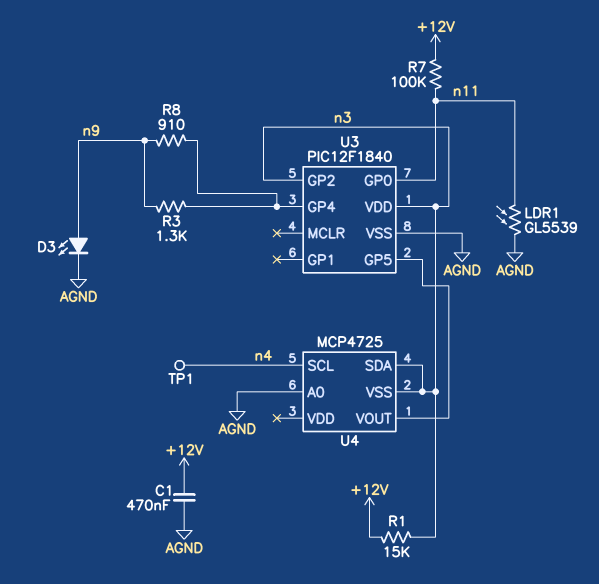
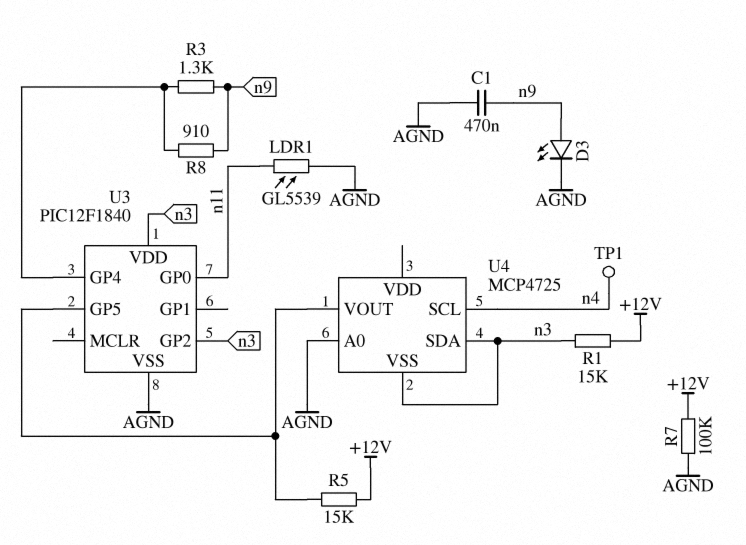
C1: 470nF (+12V, AGND) -> 470nF (AGND, n9)
R5: none -> 15k (+12V, U3/GP5)
R7: 100k (+12V, n11) -> 100k (+12V, AGND)

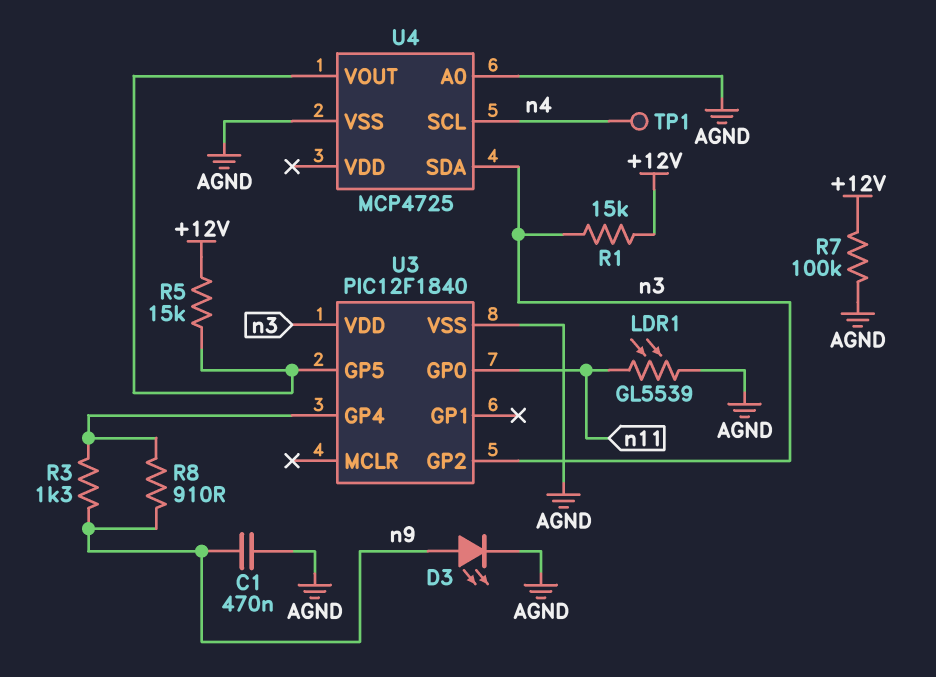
U4 pin VSS: n3 -> AGND

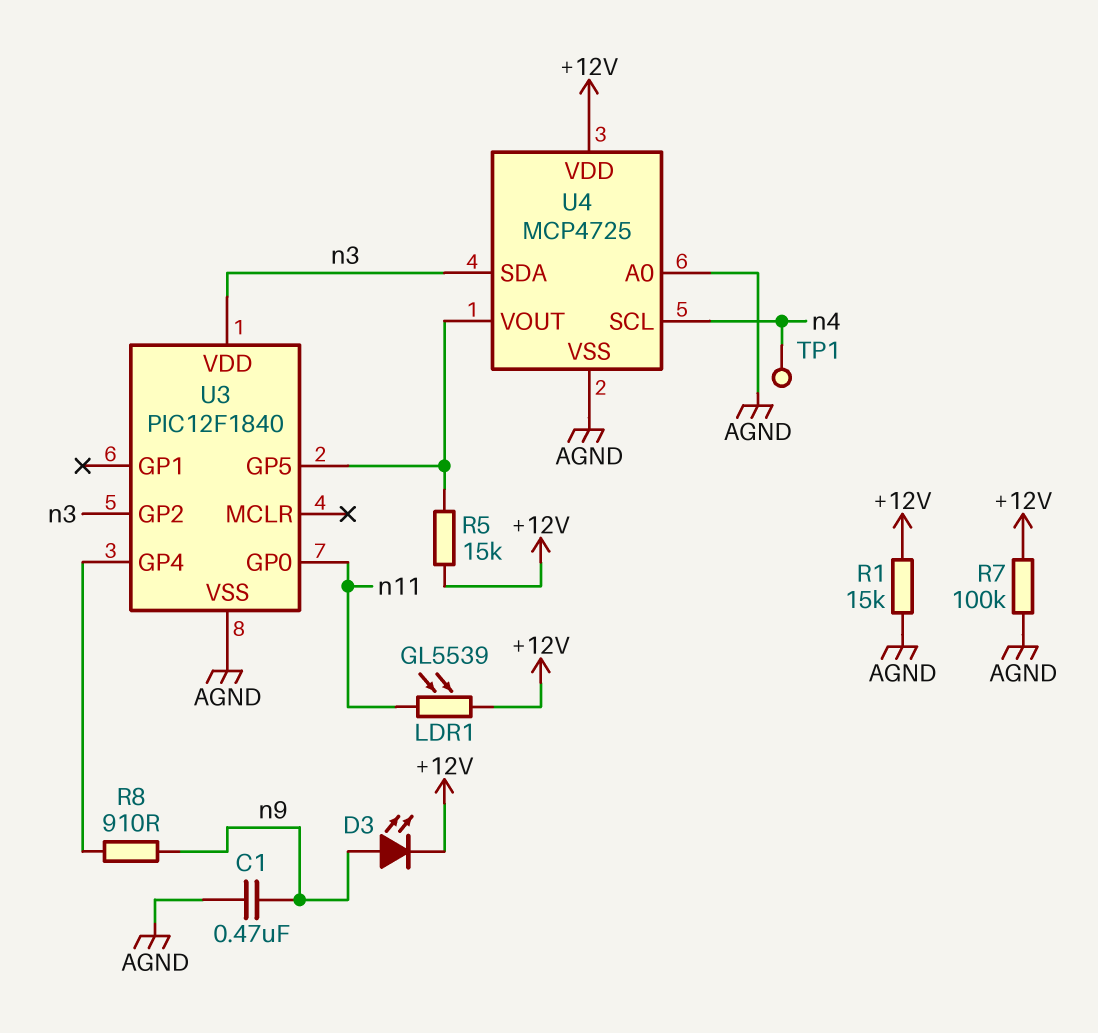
D3: LED (A n9, K AGND) -> LED (A n9, K +12V)
LDR1: GL5539 (AGND, n11) -> GL5539 (+12V, n11)
R1: 15k (+12V, n3) -> 15k (+12V, AGND)
R3: 1.3k (U3/GP4, n9) -> none
U4 pin VDD: none -> +12V

